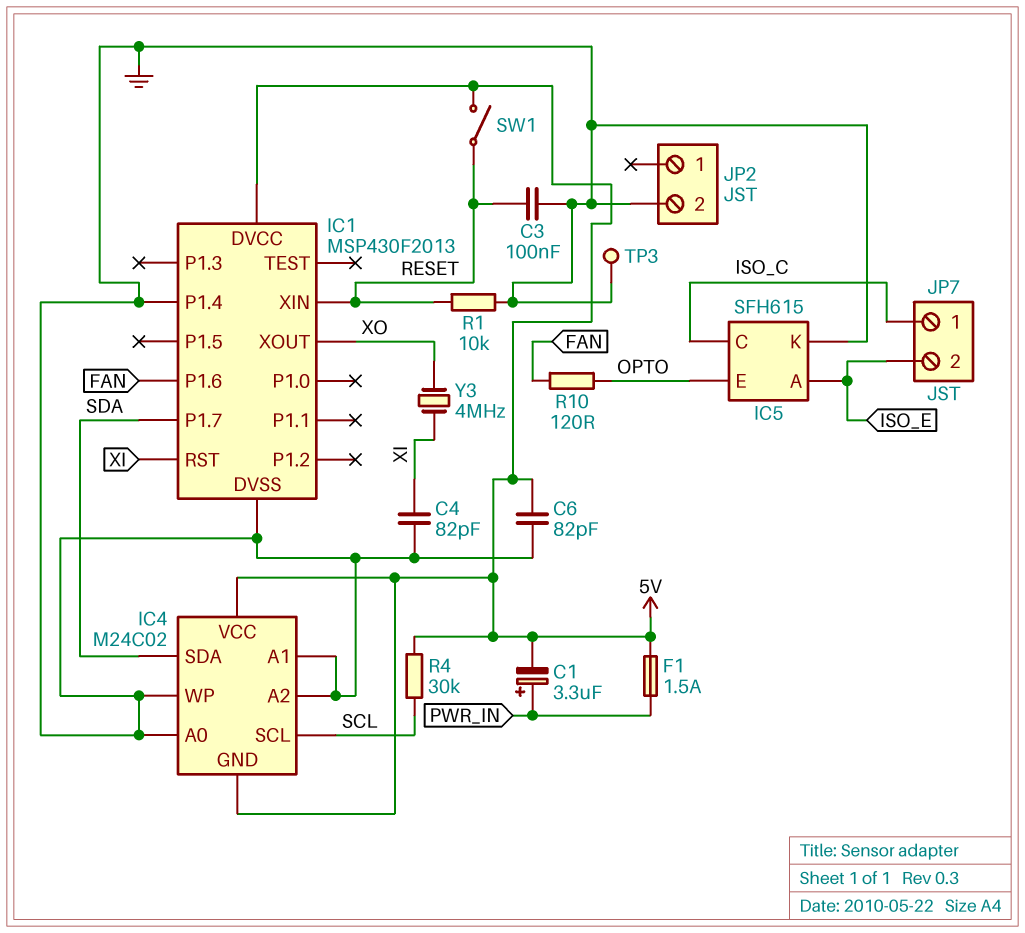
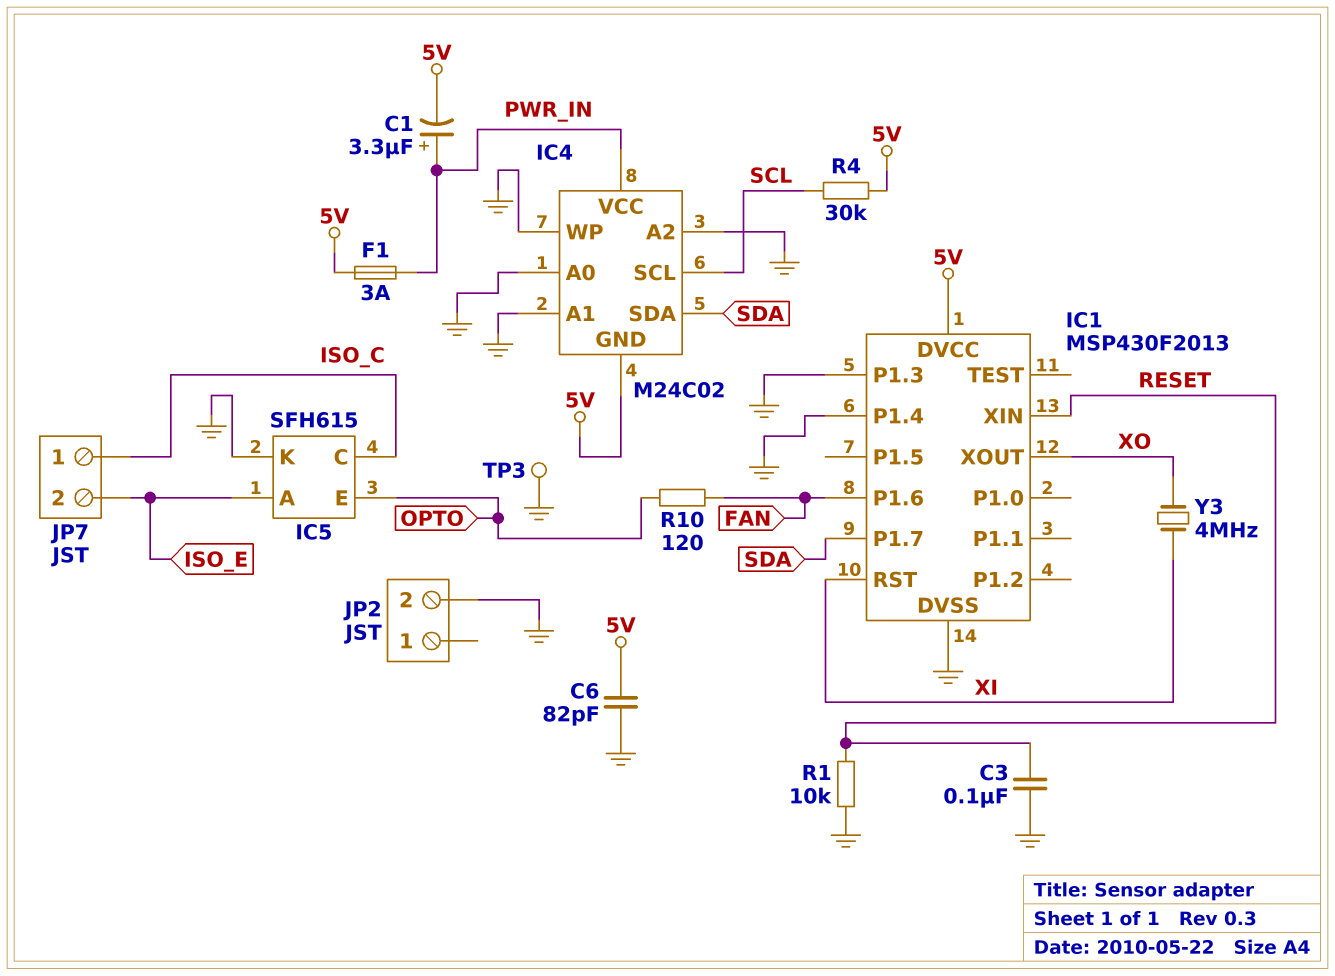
C4: 82pF (GND, XI) -> none
F1: 1.5A (5V, PWR_IN) -> 3A (5V, PWR_IN)
IC1 pin P1.3: none -> GND
IC4 pin VCC: 5V -> PWR_IN
SW1: switch (5V, RESET) -> none

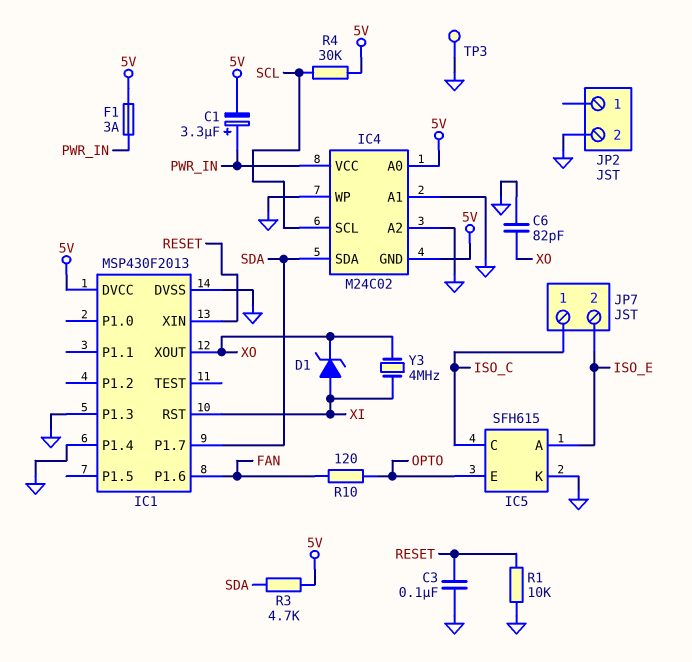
C6: 82pF (5V, GND) -> 82pF (GND, XO)
D1: none -> zener (A XI, K XO)
IC4 pin A0: GND -> 5V
R3: none -> 4.7k (5V, SDA)

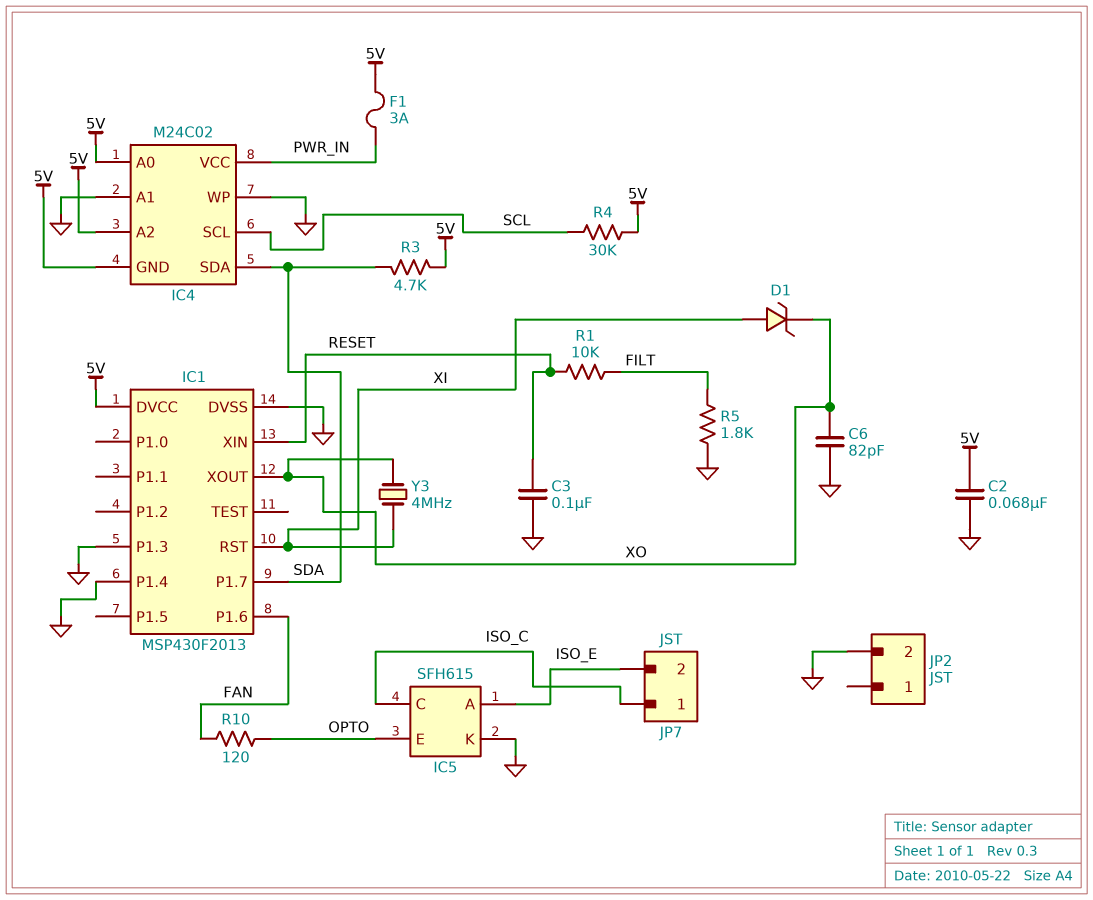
C1: 3.3uF (plus PWR_IN, minus 5V) -> none
C2: none -> 68nF (5V, GND)
IC4 pin A2: GND -> 5V
R1: 10k (GND, RESET) -> 10k (FILT, RESET)
R5: none -> 1.8k (FILT, GND)
TP3: test point (GND) -> none

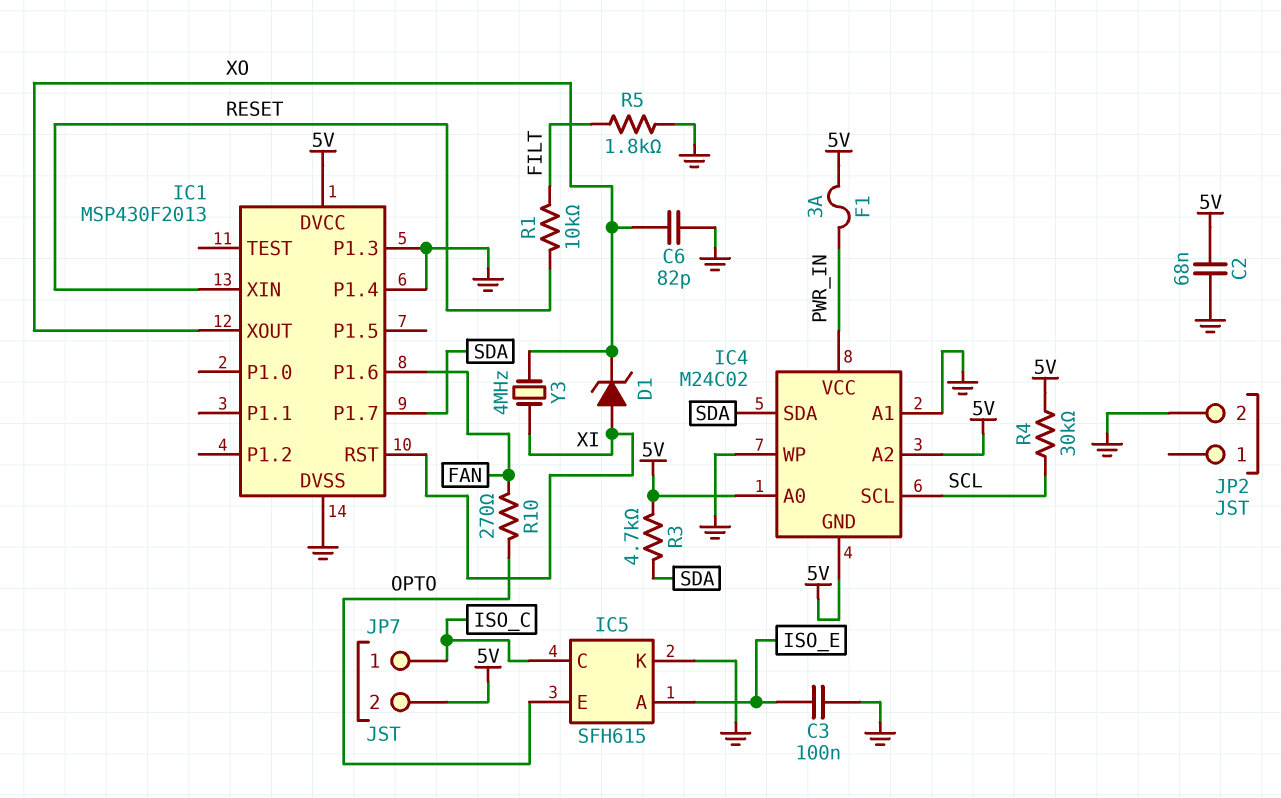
C3: 100nF (GND, RESET) -> 100nF (GND, ISO_E)
JP7 pin 2: ISO_E -> 5V
R10: 120 (FAN, OPTO) -> 270 (FAN, OPTO)

